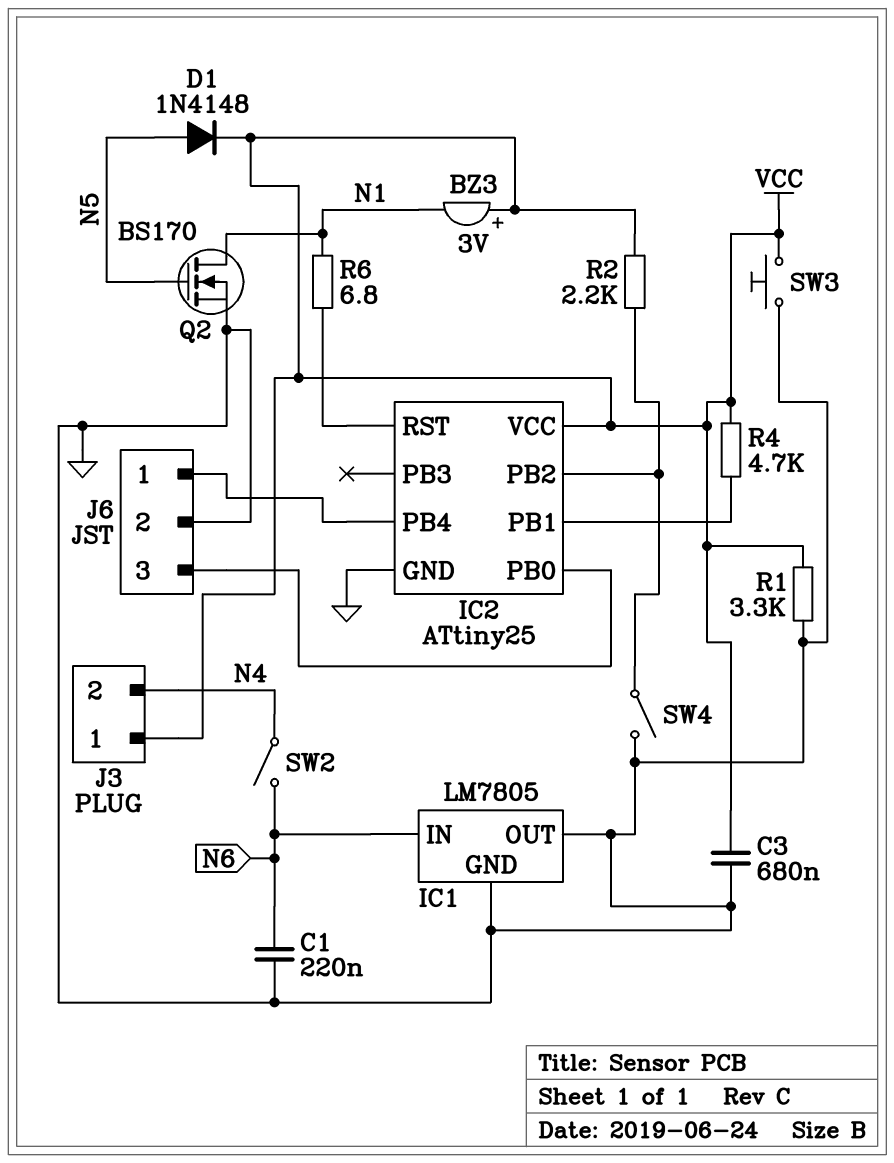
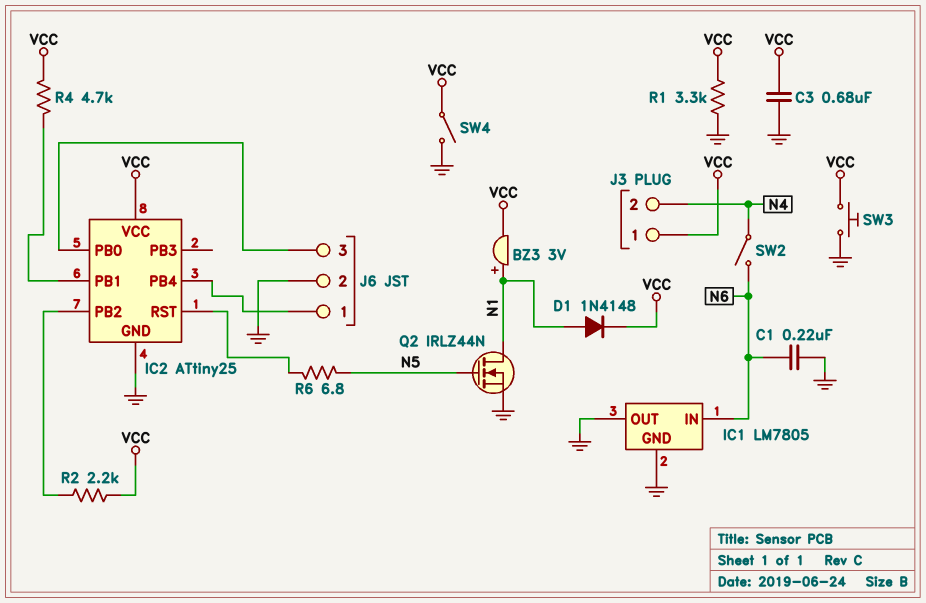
BZ3: buzzer 3V (plus VCC, minus N1) -> buzzer 3V (plus N1, minus VCC)
D1: diode 1N4148 (A N5, K VCC) -> diode 1N4148 (A N1, K VCC)
Q2: NMOS BS170 (G N5, D N1, S GND) -> NMOS IRLZ44N (G N5, D N1, S GND)
R6: 6.8 (IC2/RST, N1) -> 6.8 (IC2/RST, N5)
SW4: switch (GND, IC2/PB2) -> switch (GND, VCC)

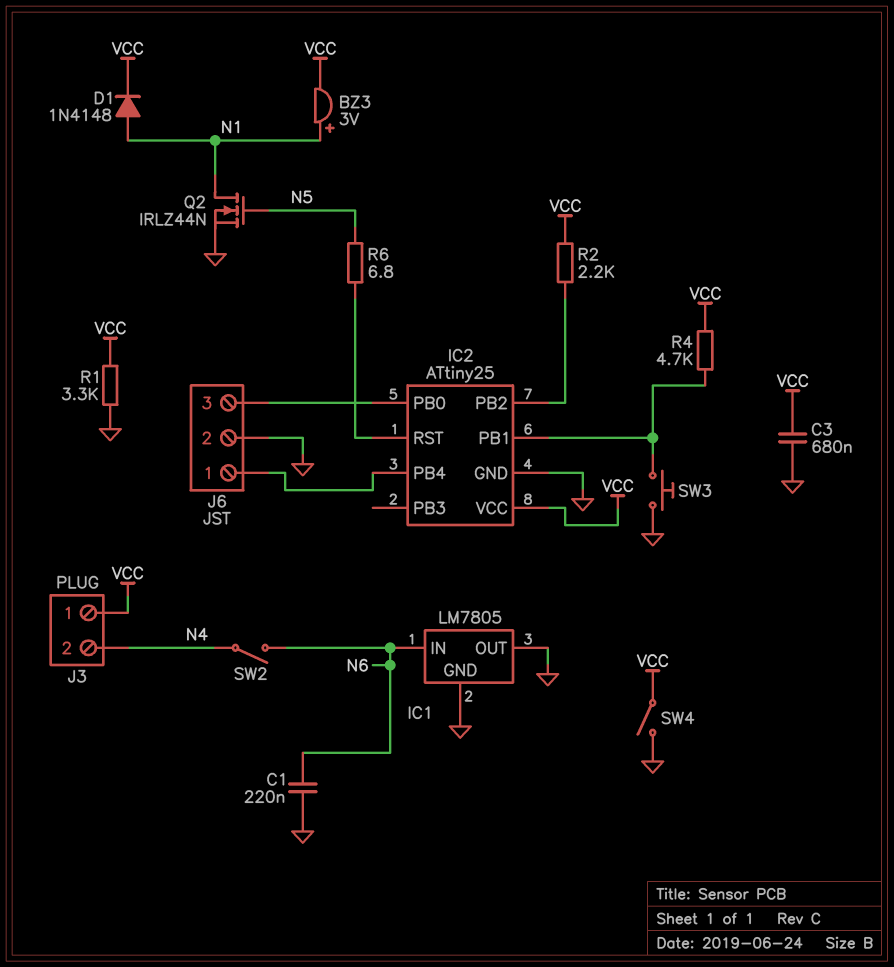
SW3: button (GND, VCC) -> button (GND, IC2/PB1)

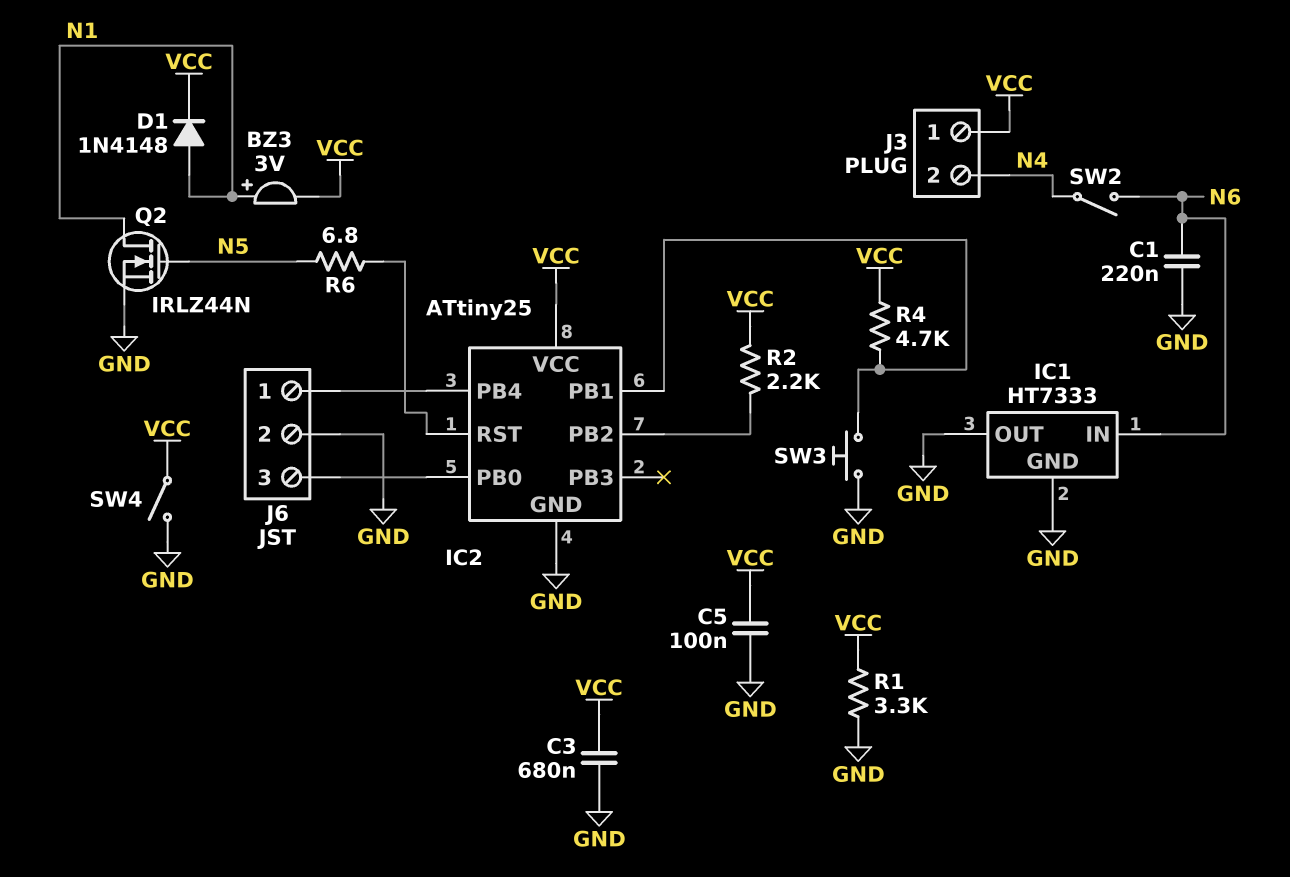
C5: none -> 100nF (GND, VCC)
IC1: LM7805 -> HT7333

